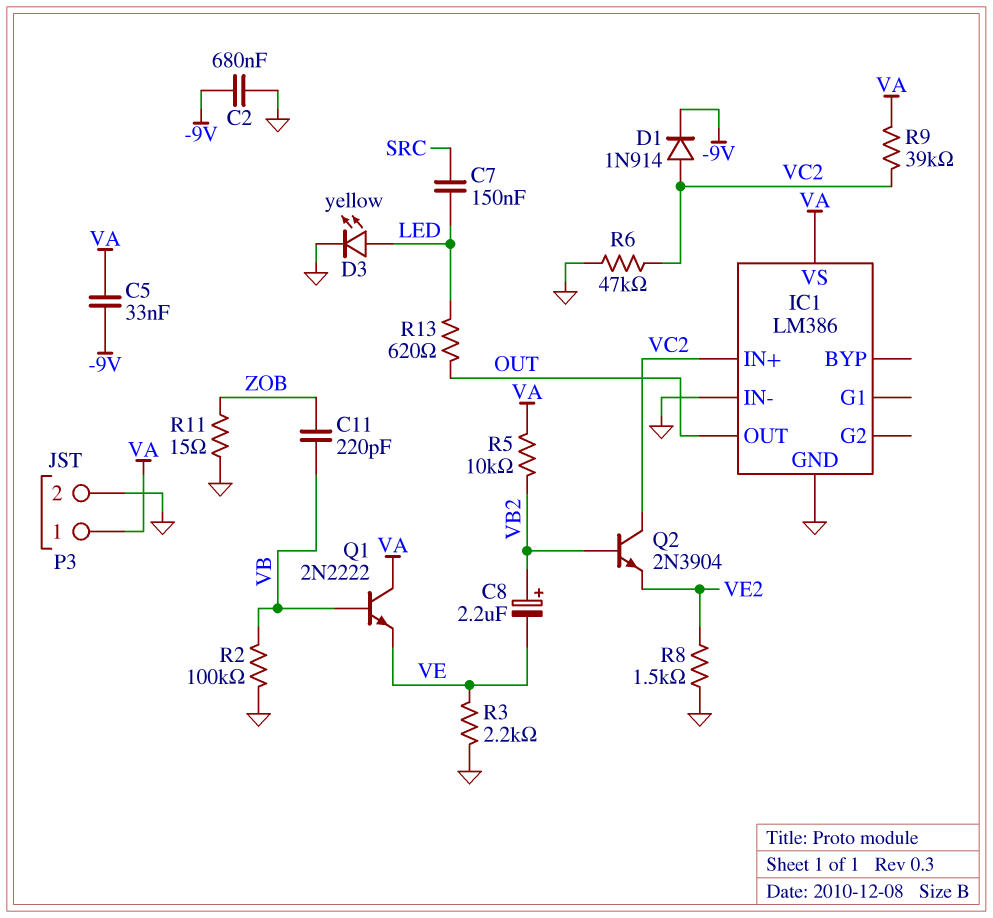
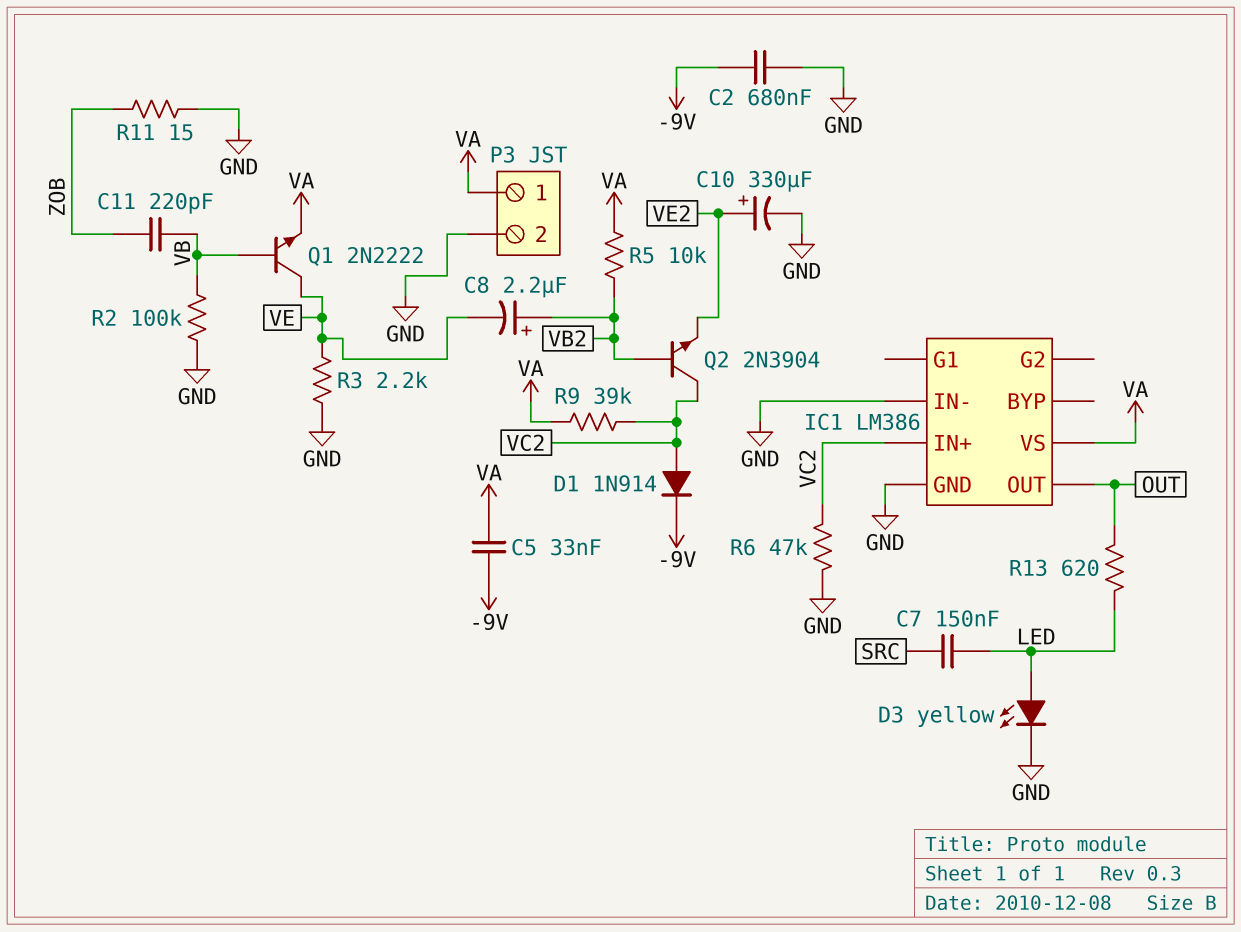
C10: none -> 330uF (plus VE2, minus GND)
Q1: NPN 2N2222 (B VB, C VA, E VE) -> NPN 2N2222 (B VB, C VE, E VA)
R8: 1.5k (GND, VE2) -> none

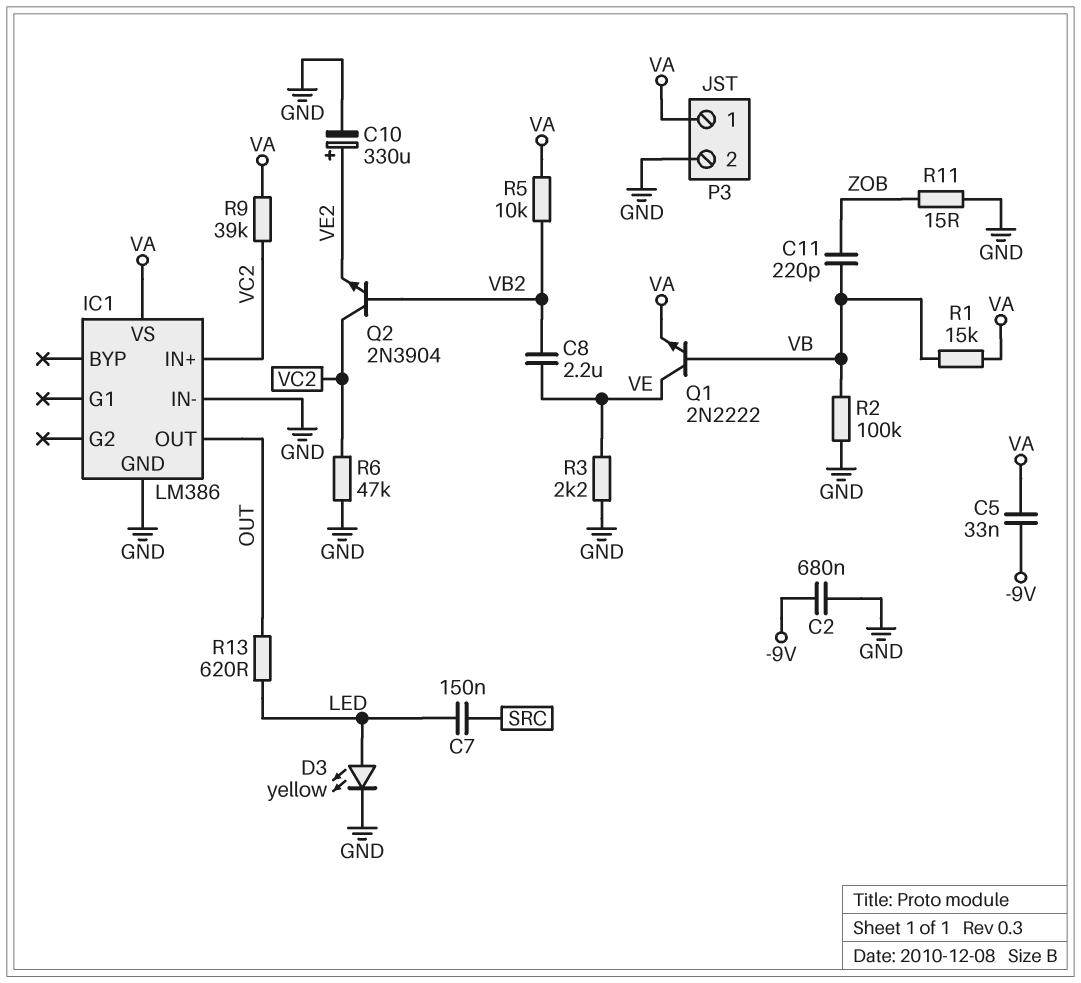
C8: 2.2uF (plus VB2, minus VE) -> 2.2uF (VB2, VE)
D1: diode 1N914 (A VC2, K -9V) -> none
R1: none -> 15k (VA, VB)

